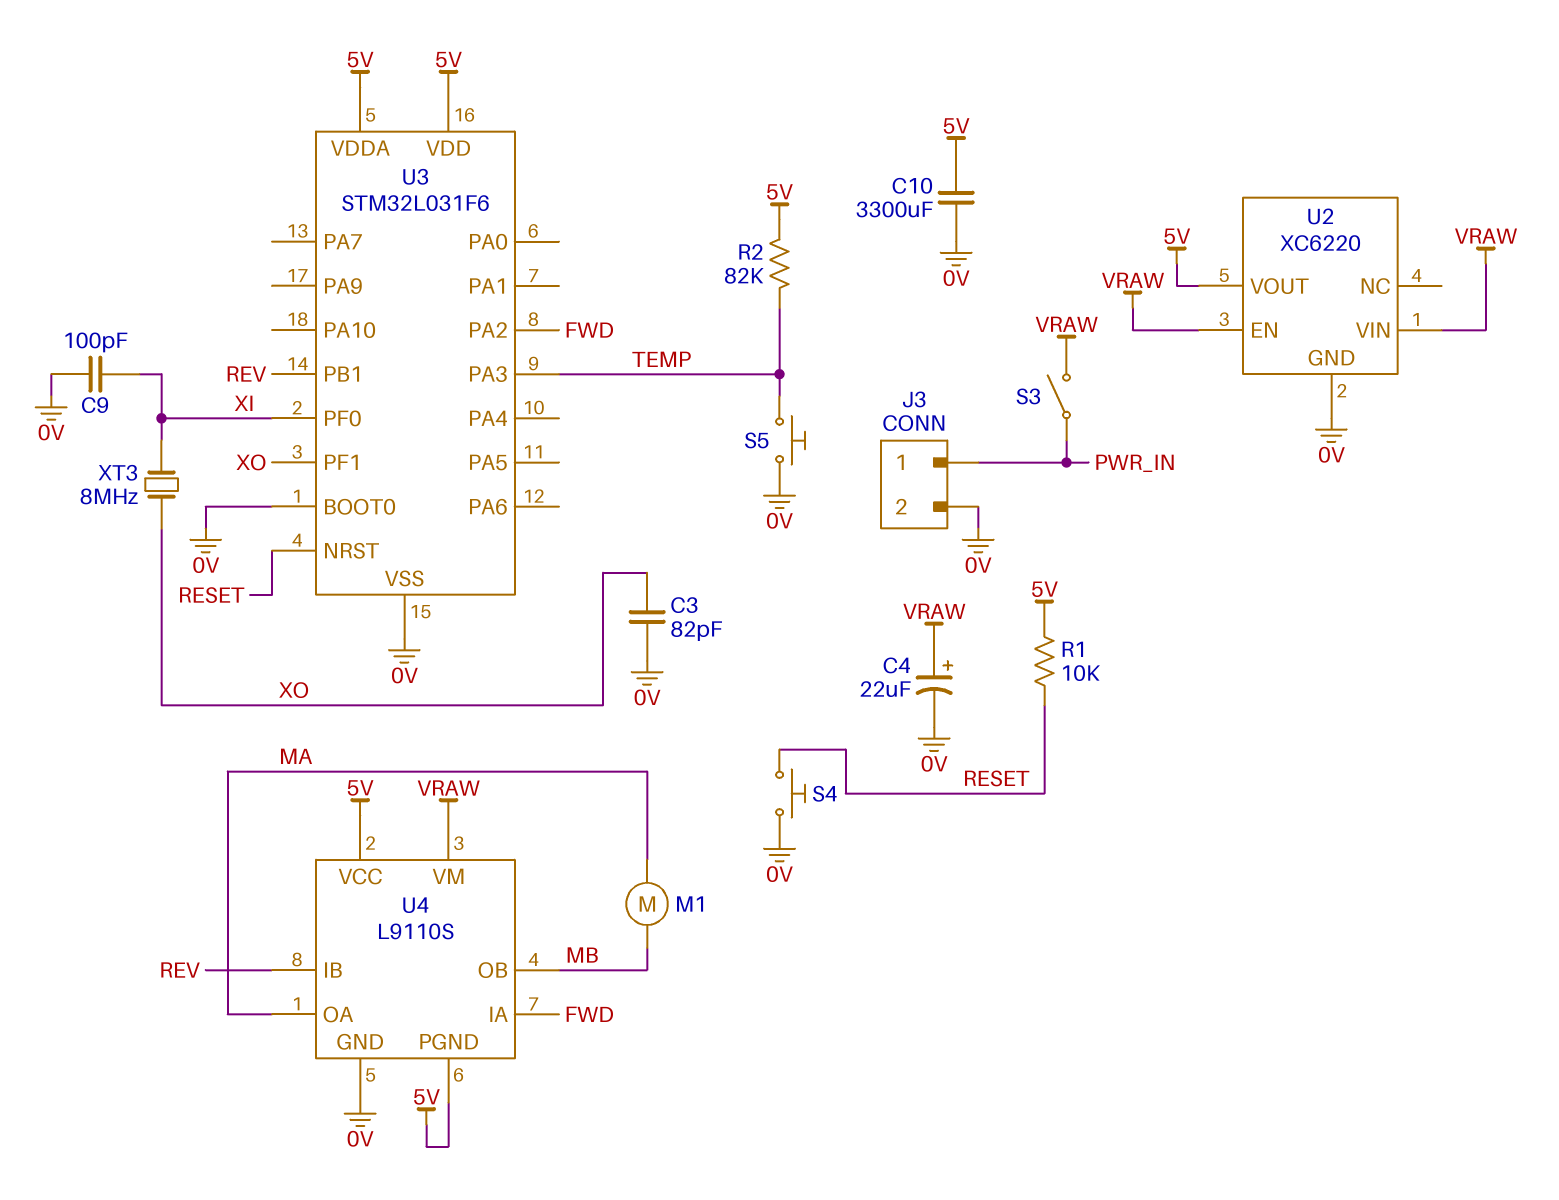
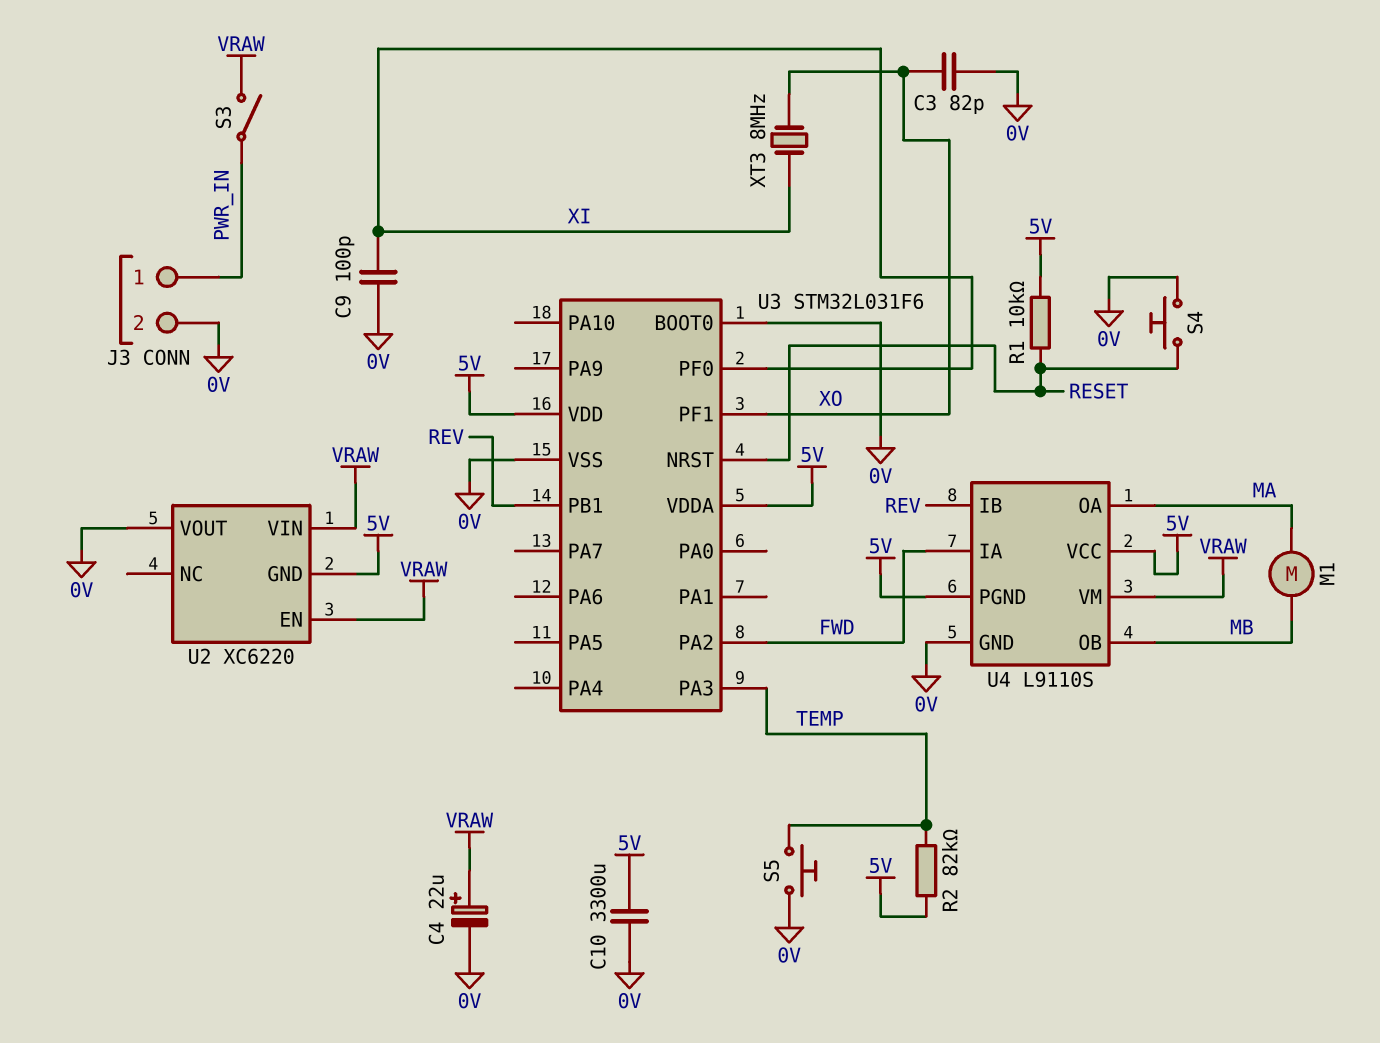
U2 pin GND: 0V -> 5V
U2 pin VOUT: 5V -> 0V

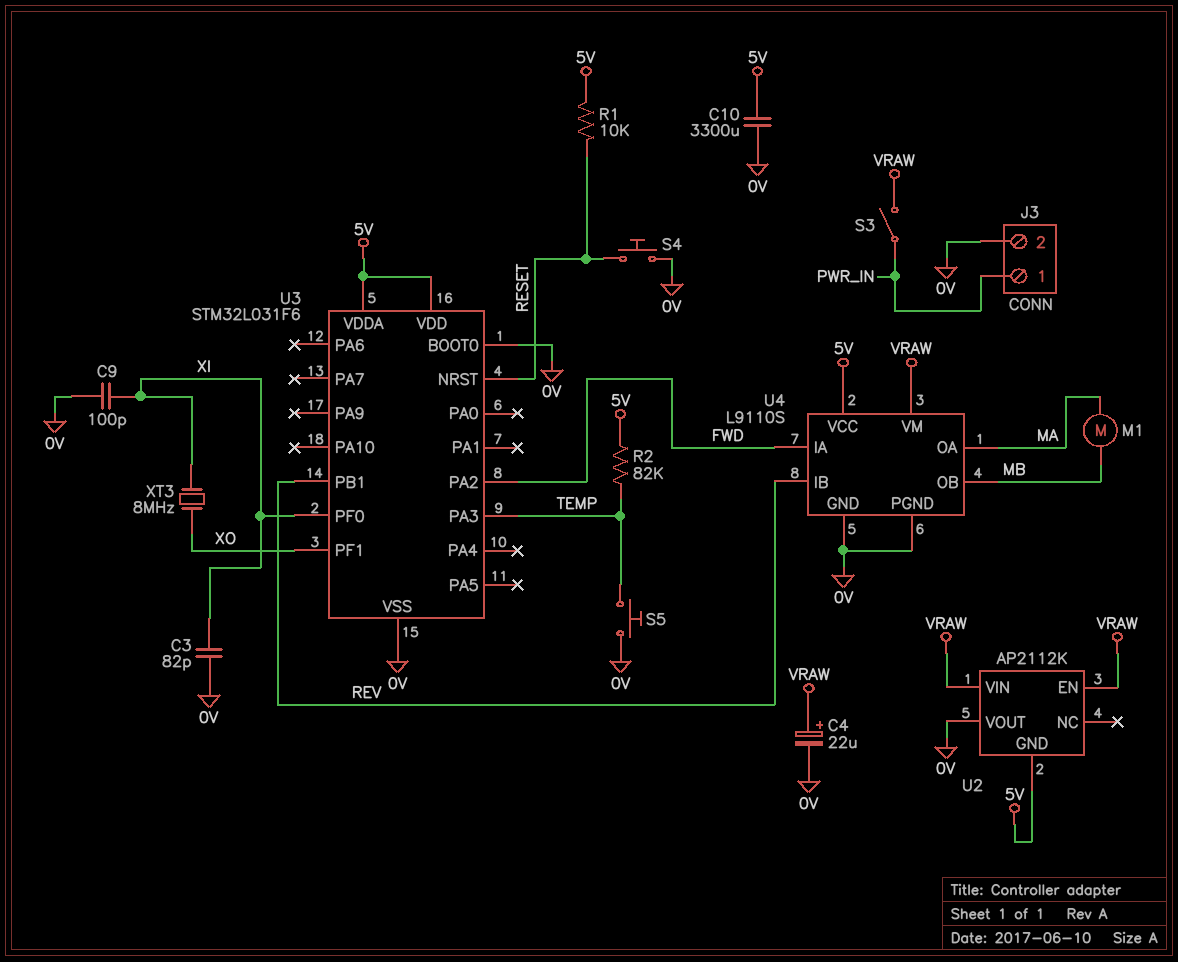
C3: 82pF (0V, XO) -> 82pF (0V, XI)
U2: XC6220 -> AP2112K
U4 pin PGND: 5V -> 0V

